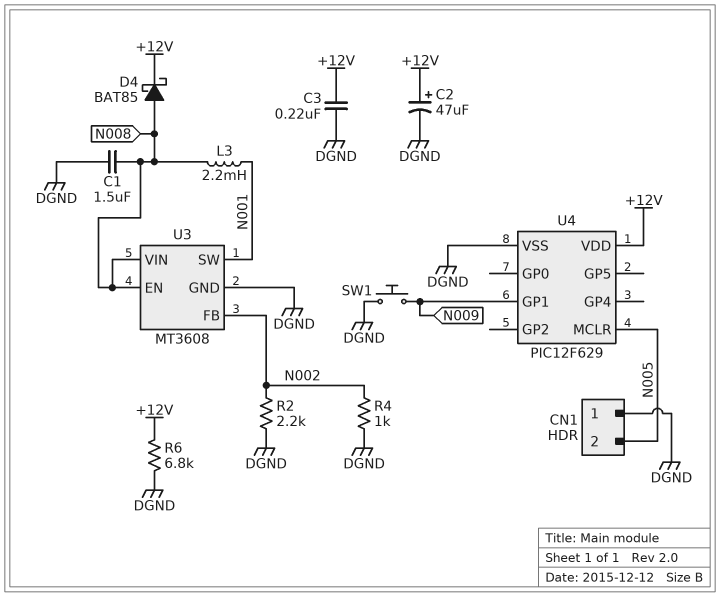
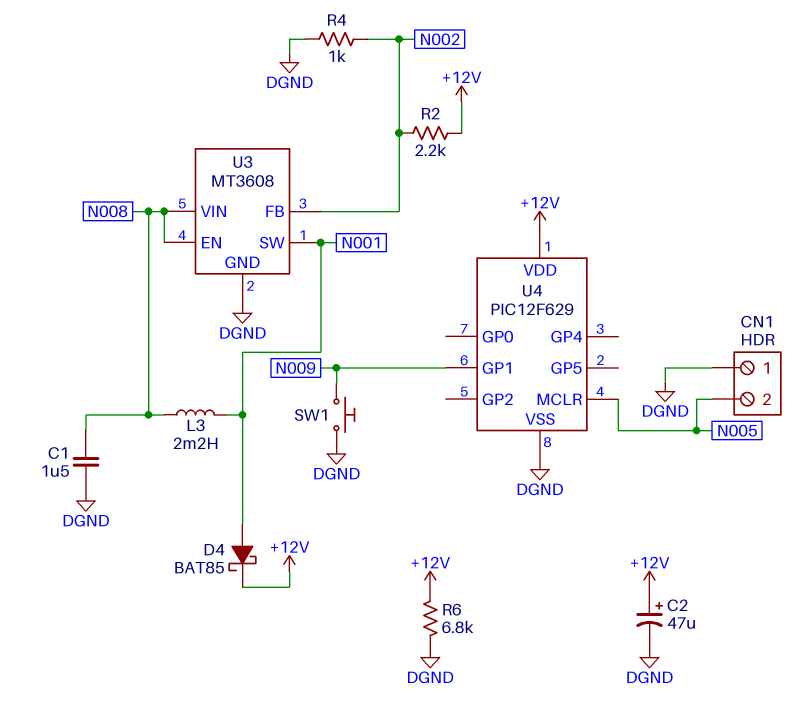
C3: 220nF (+12V, DGND) -> none
D4: schottky BAT85 (A N008, K +12V) -> schottky BAT85 (A N001, K +12V)
R2: 2.2k (DGND, N002) -> 2.2k (+12V, N002)

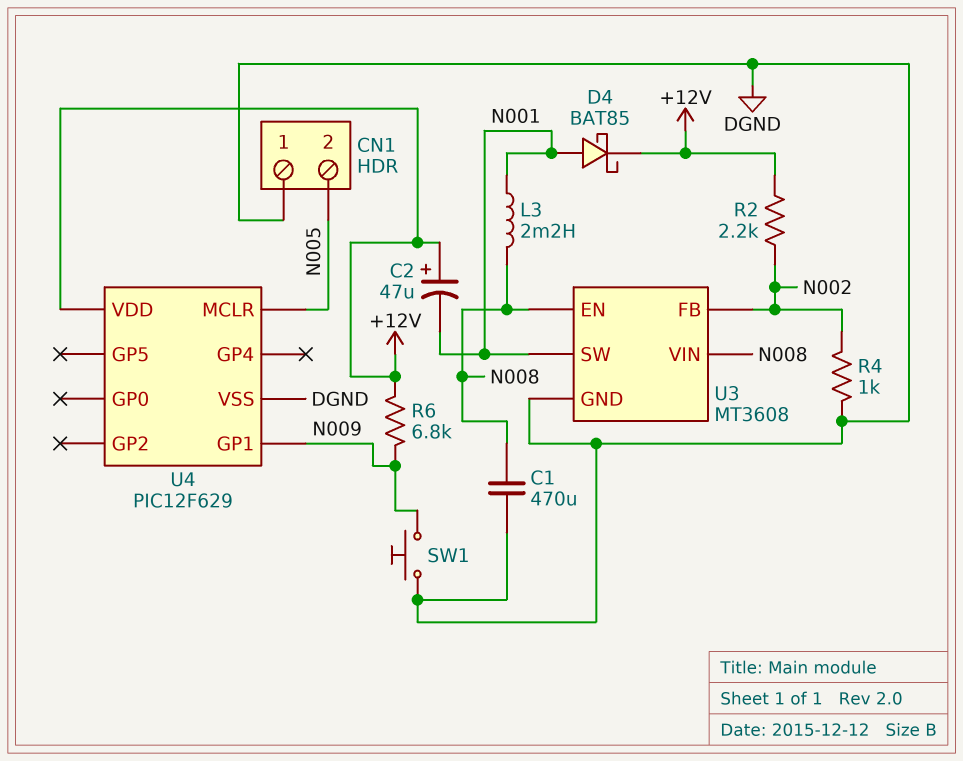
C1: 1.5uF (DGND, N008) -> 470uF (DGND, N008)
C2: 47uF (plus +12V, minus DGND) -> 47uF (plus +12V, minus N001)
R6: 6.8k (+12V, DGND) -> 6.8k (+12V, N009)

